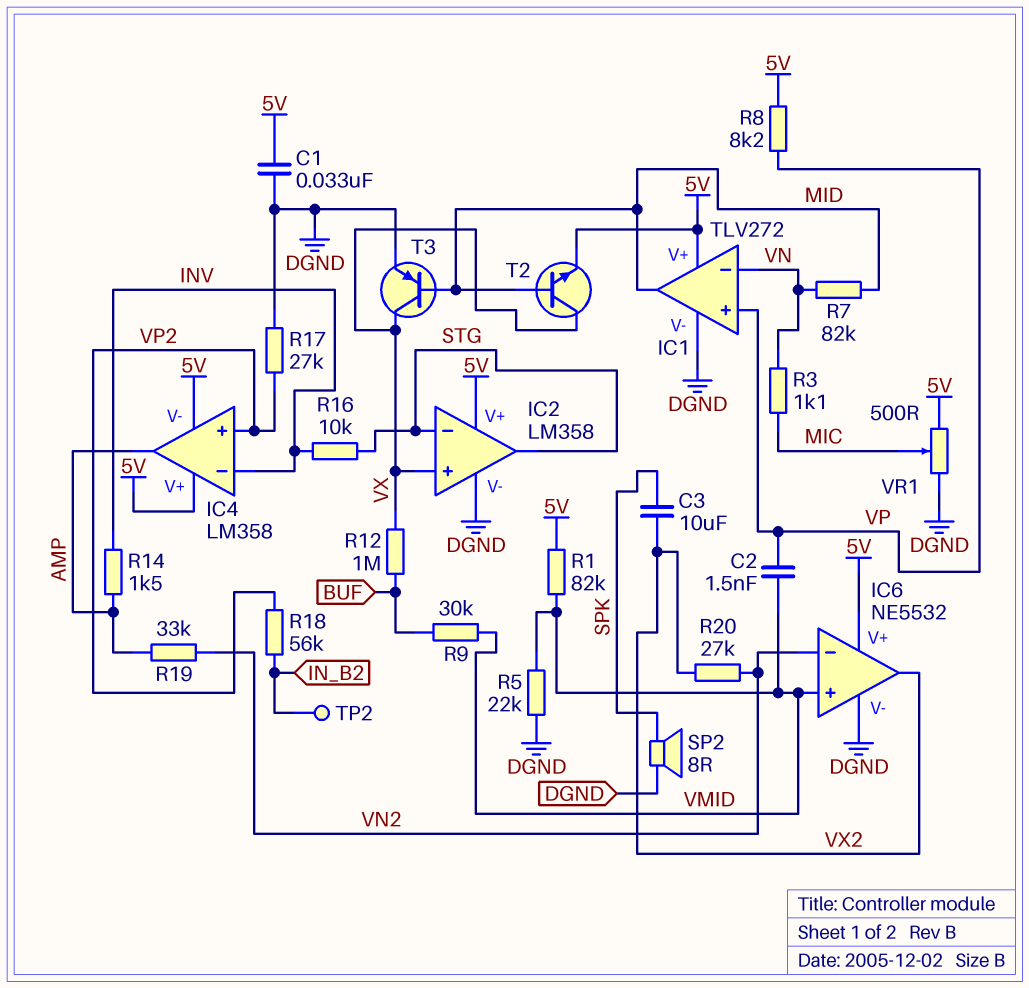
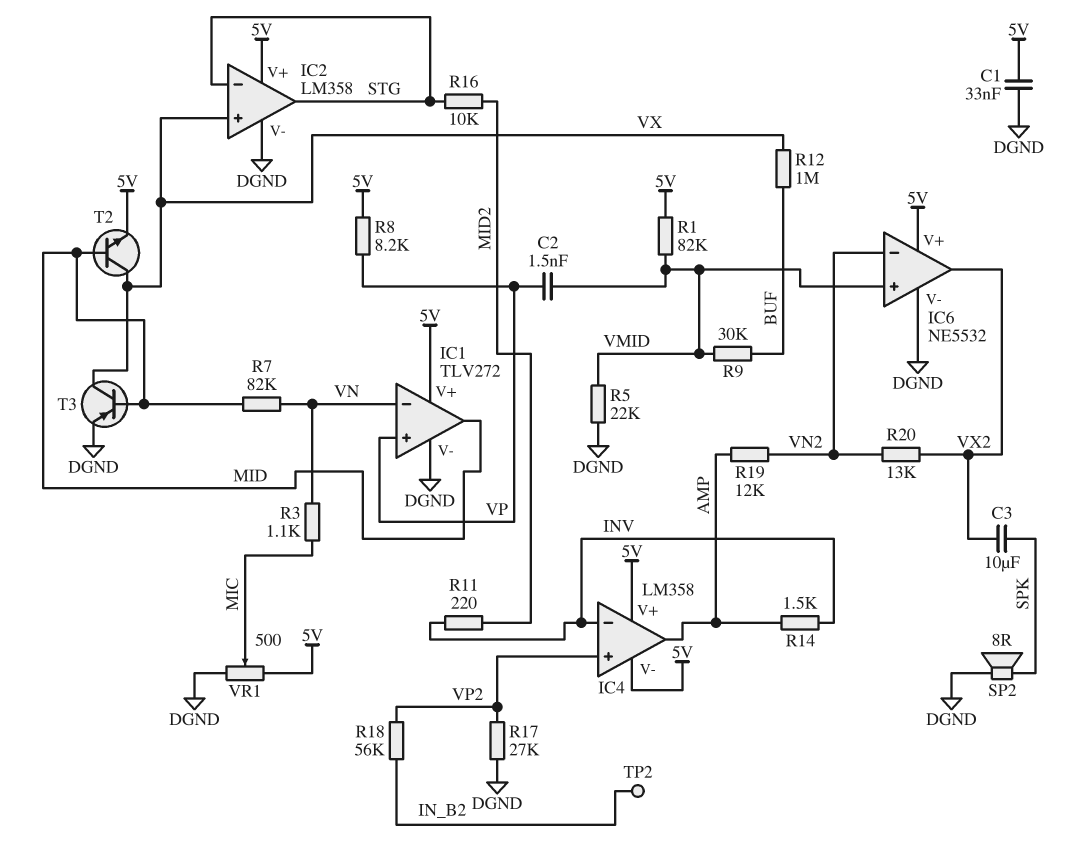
R11: none -> 220 (INV, MID2)
R16: 10k (INV, STG) -> 10k (MID2, STG)
R19: 33k (AMP, VN2) -> 12k (AMP, VN2)
R20: 27k (VN2, VX2) -> 13k (VN2, VX2)

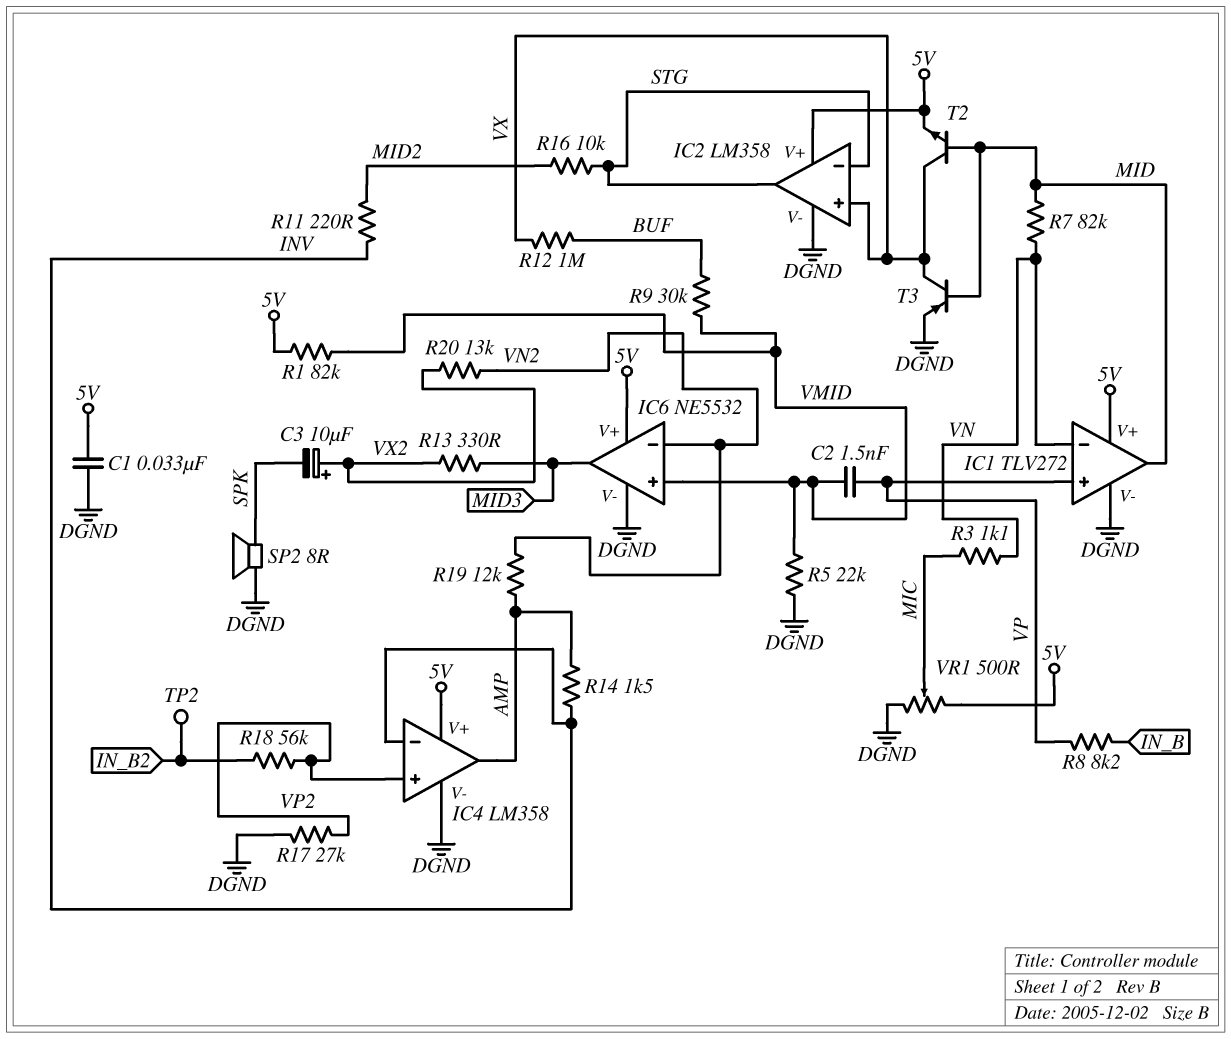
C3: 10uF (SPK, VX2) -> 10uF (plus VX2, minus SPK)
IC4 pin V-: 5V -> DGND
IC6 pin out: VX2 -> MID3
R8: 8.2k (5V, VP) -> 8.2k (IN_B, VP)
R13: none -> 330 (MID3, VX2)

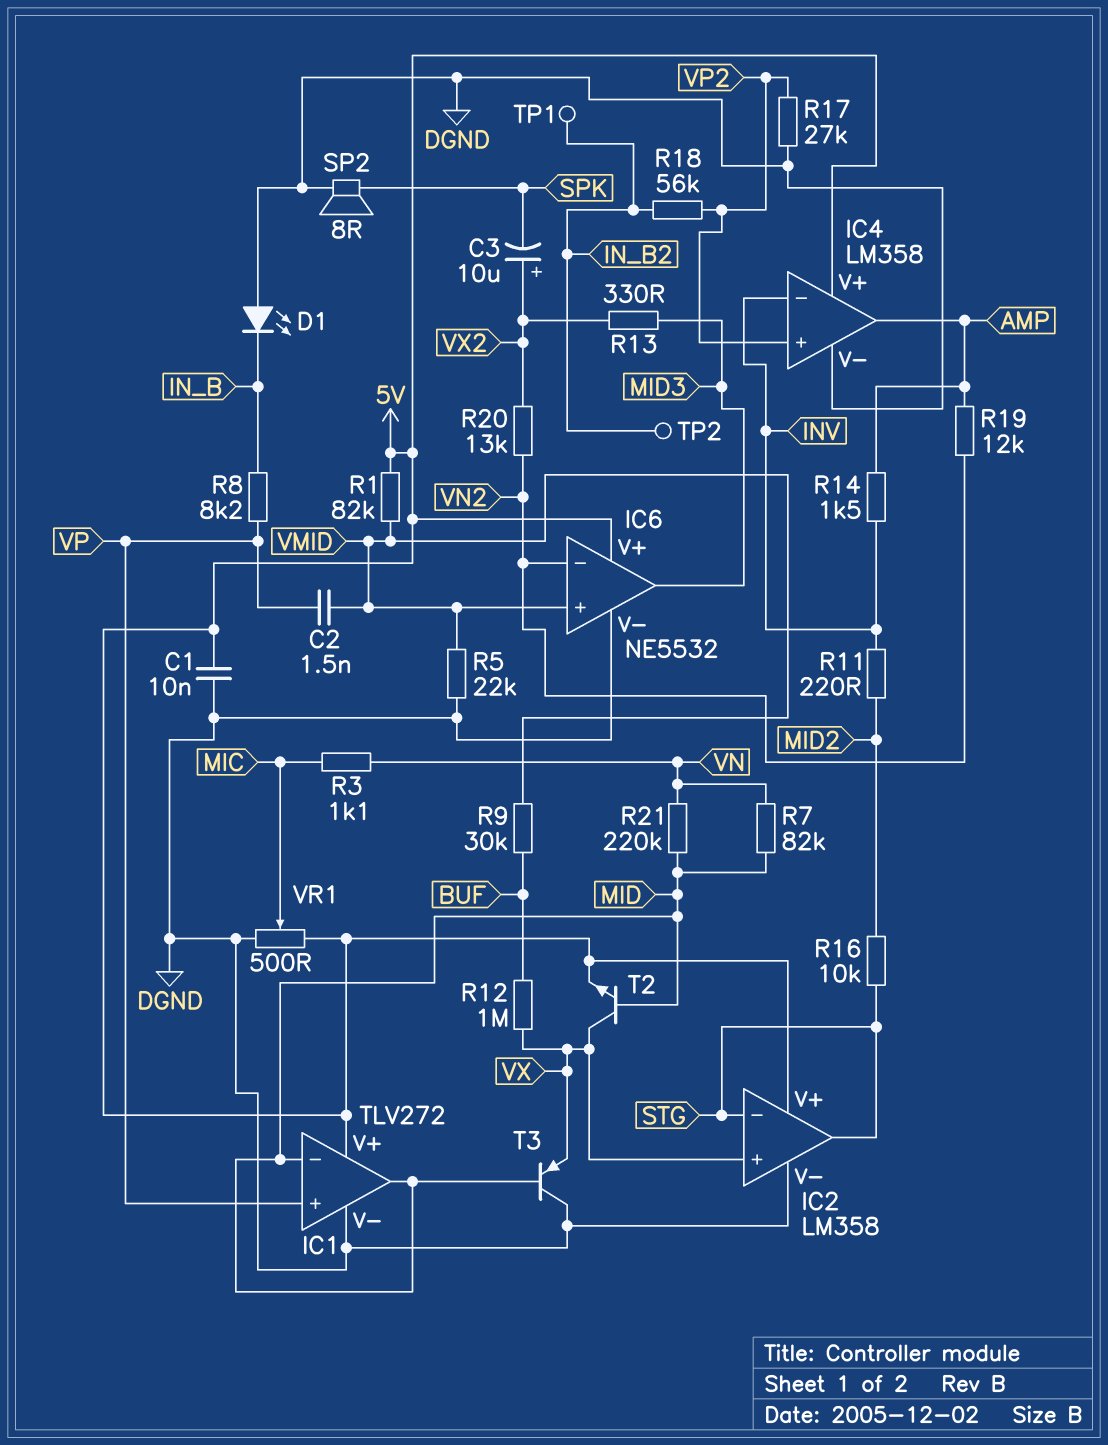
C1: 33nF (5V, DGND) -> 10nF (5V, DGND)
D1: none -> LED (A DGND, K IN_B)
IC1 pin in-: VN -> MID
R21: none -> 220k (MID, VN)
T3: PNP (B MID, C VX, E DGND) -> PNP (B MID, C DGND, E VX)
TP1: none -> test point (IN_B2)

